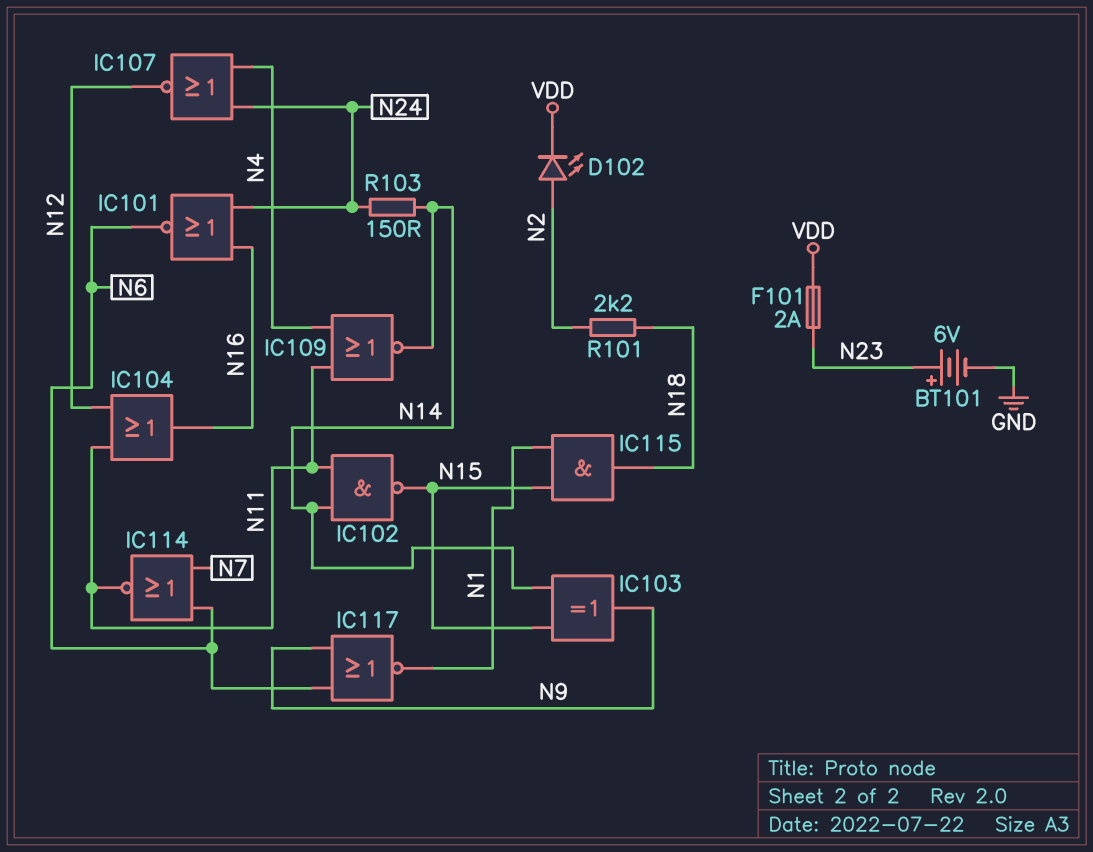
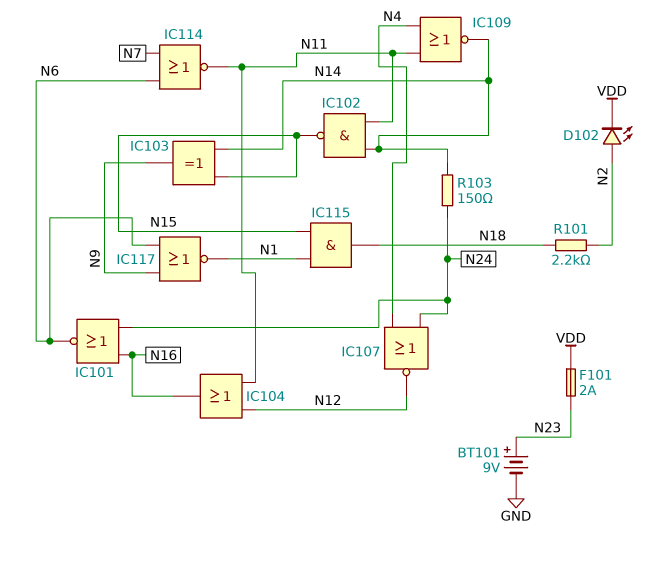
BT101: 6V (plus N23, minus GND) -> 9V (plus N23, minus GND)

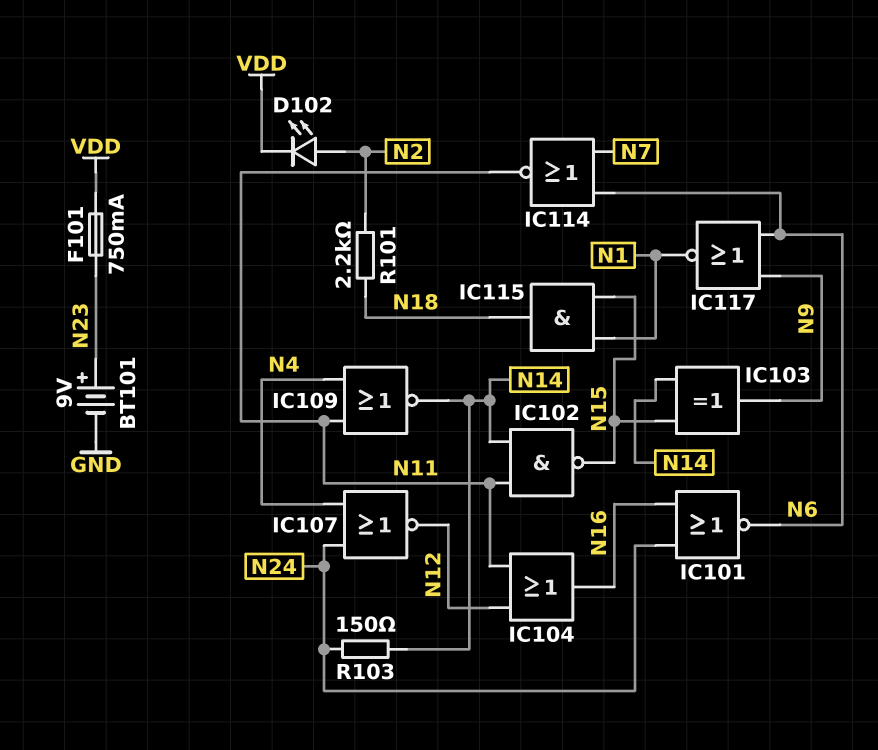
F101: 2A (N23, VDD) -> 750mA (N23, VDD)

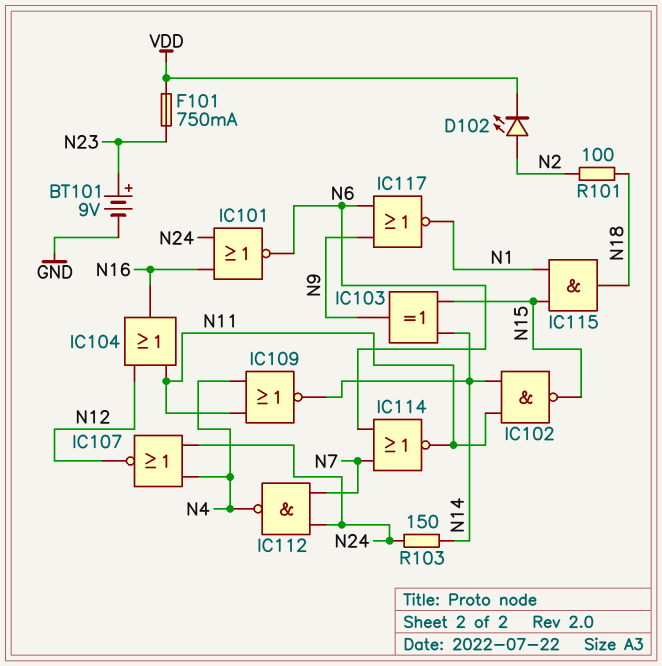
IC112: none -> NAND (in N7, in N24, out N4)
R101: 2.2k (N2, N18) -> 100 (N2, N18)

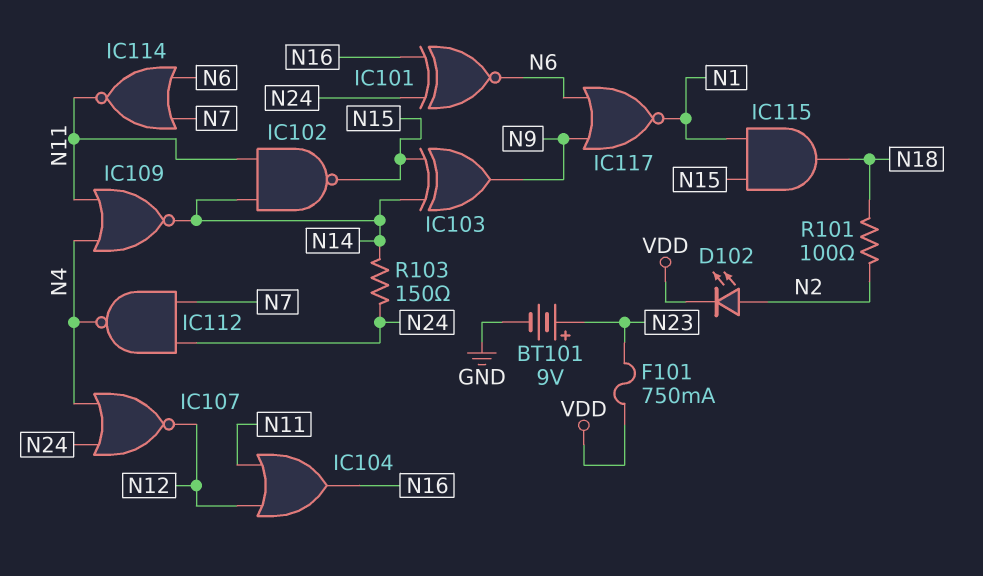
IC101: NOR (in N16, in N24, out N6) -> XNOR (in N16, in N24, out N6)

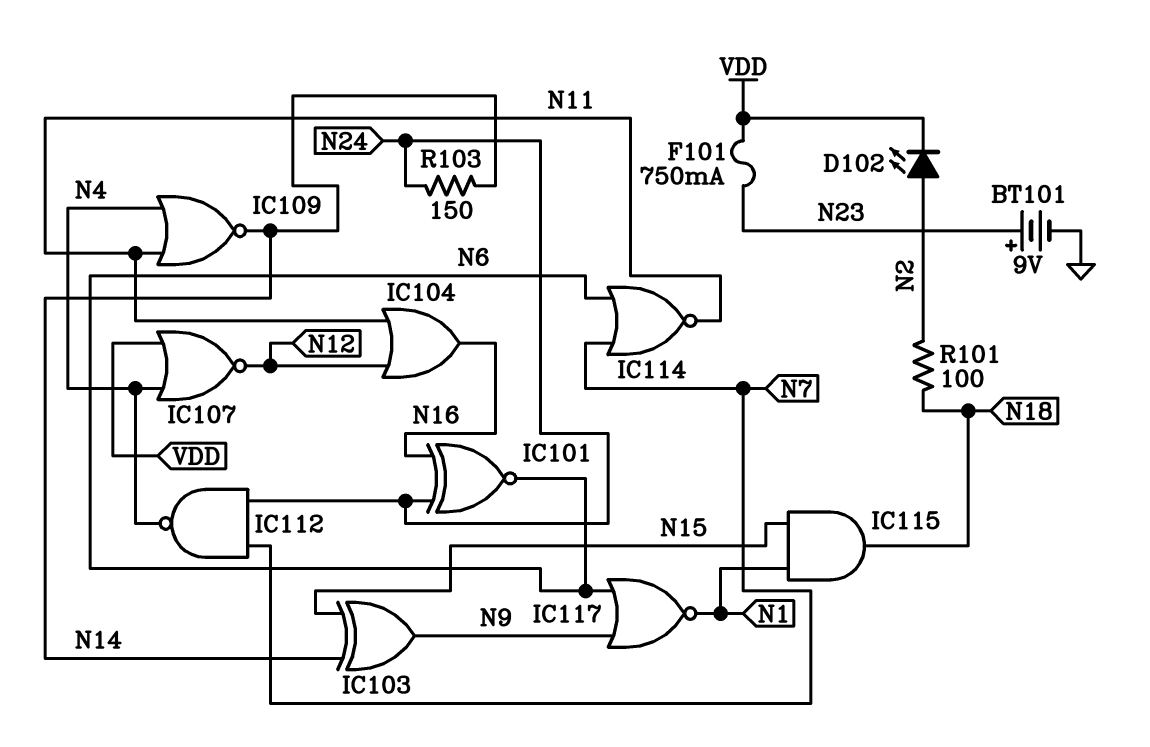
IC102: NAND (in N11, in N14, out N15) -> none
IC107: NOR (in N4, in N24, out N12) -> NOR (in N4, in VDD, out N12)

